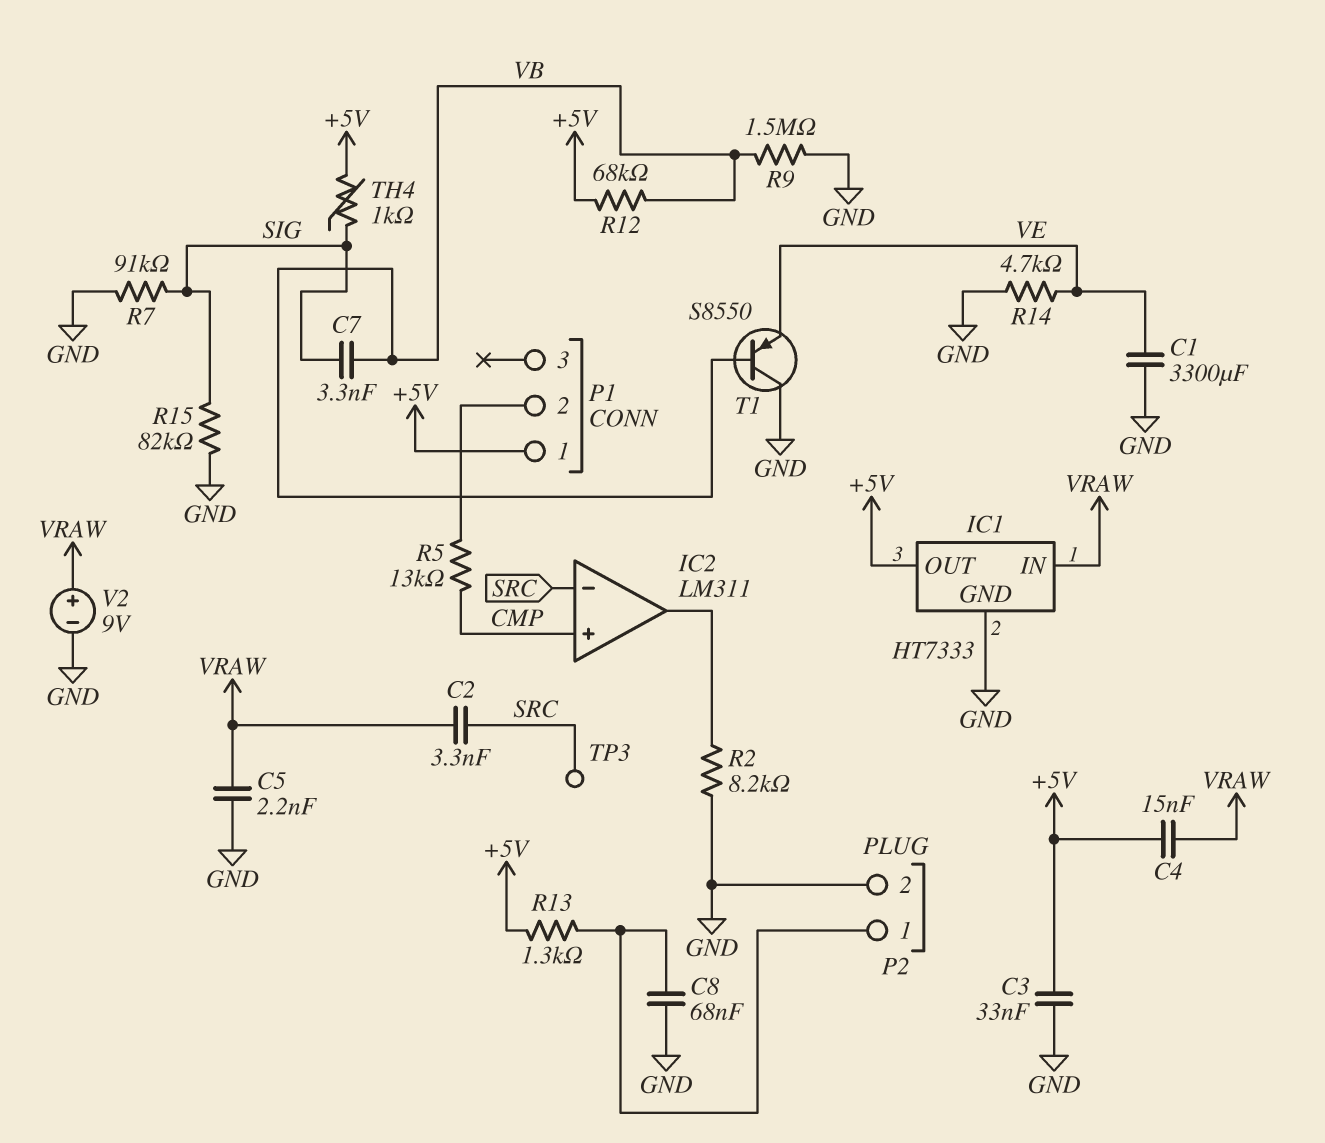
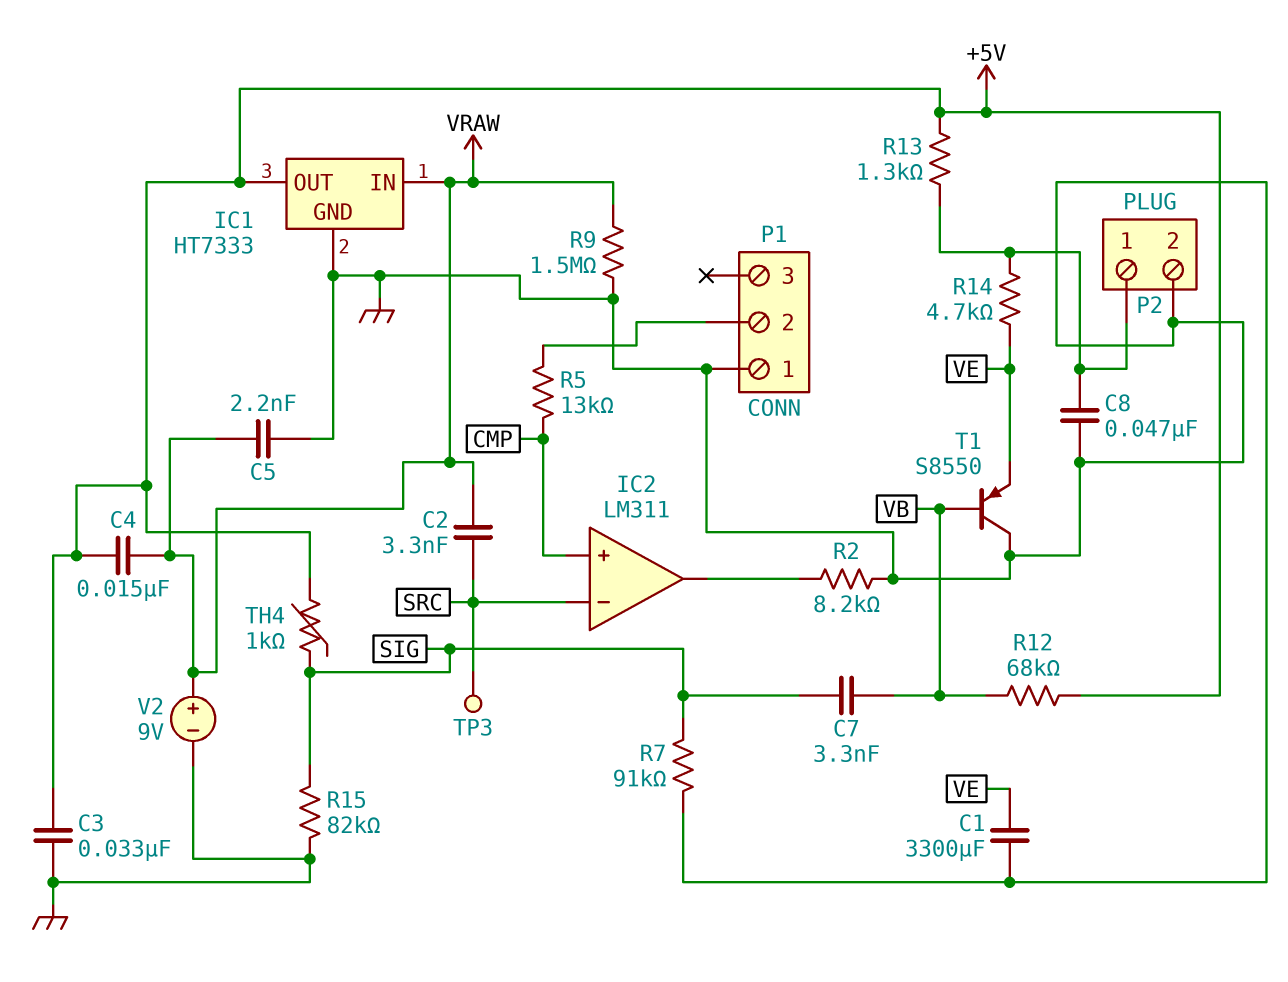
C8: 68nF (GND, P2/1) -> 47nF (GND, P2/1)
P1 pin 1: +5V -> GND
R9: 1.5M (GND, VB) -> 1.5M (GND, VRAW)
R14: 4.7k (GND, VE) -> 4.7k (P2/1, VE)

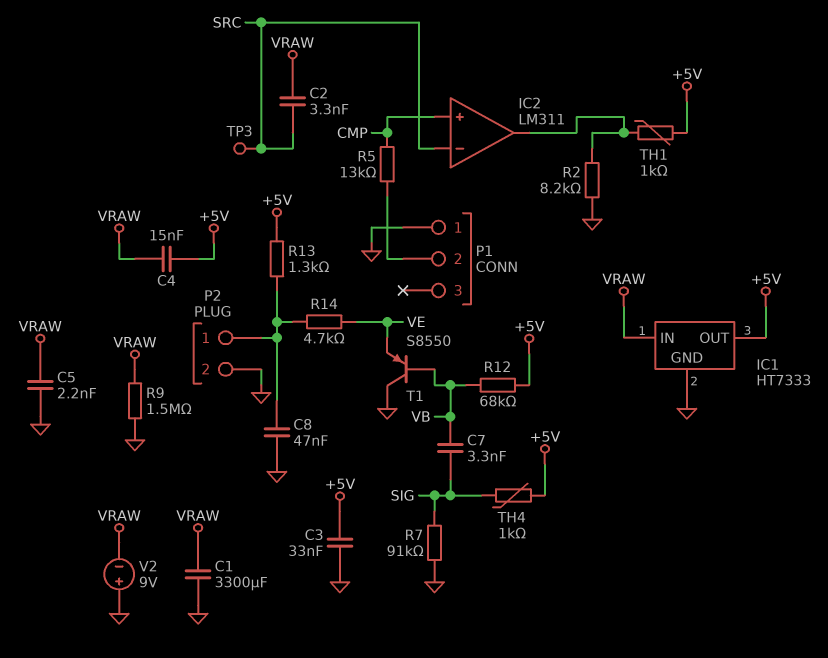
C1: 3300uF (GND, VE) -> 3300uF (GND, VRAW)
R15: 82k (GND, SIG) -> none
TH1: none -> 1k (+5V, IC2/out)
V2: 9V (plus VRAW, minus GND) -> 9V (plus GND, minus VRAW)

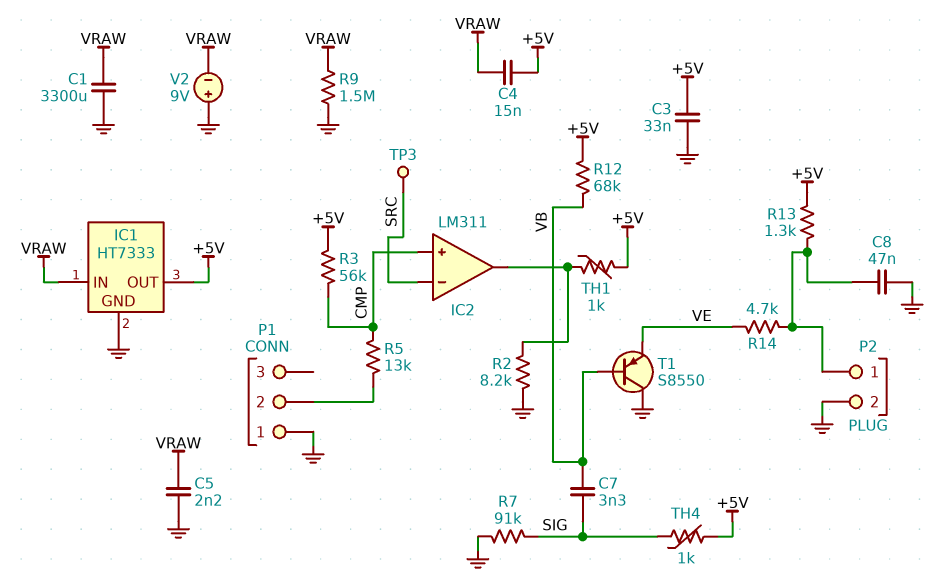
C2: 3.3nF (SRC, VRAW) -> none
R3: none -> 56k (+5V, CMP)

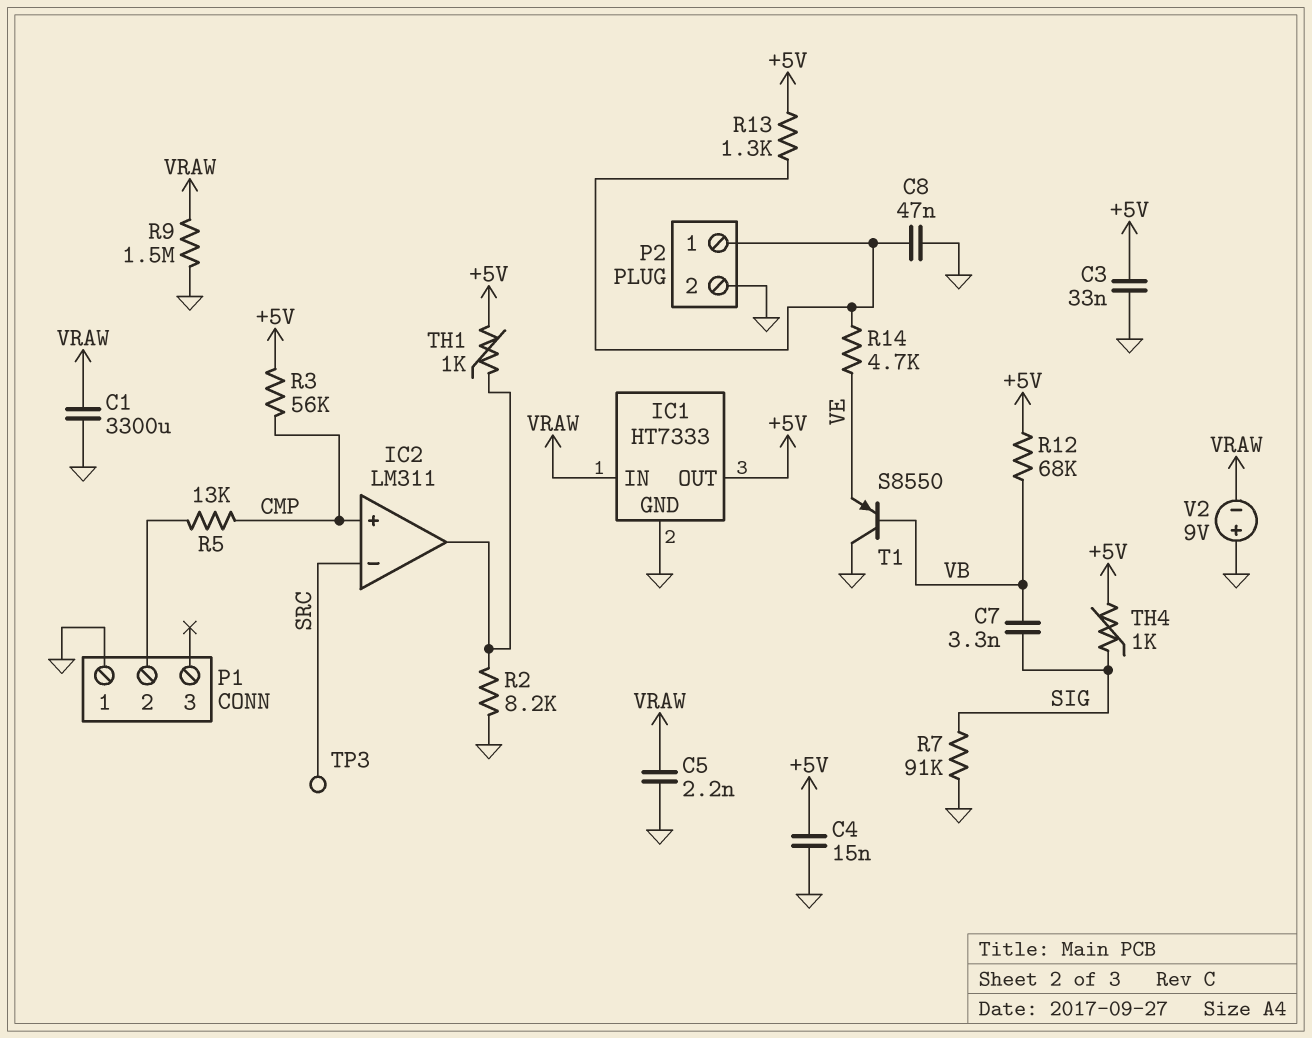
C4: 15nF (+5V, VRAW) -> 15nF (+5V, GND)

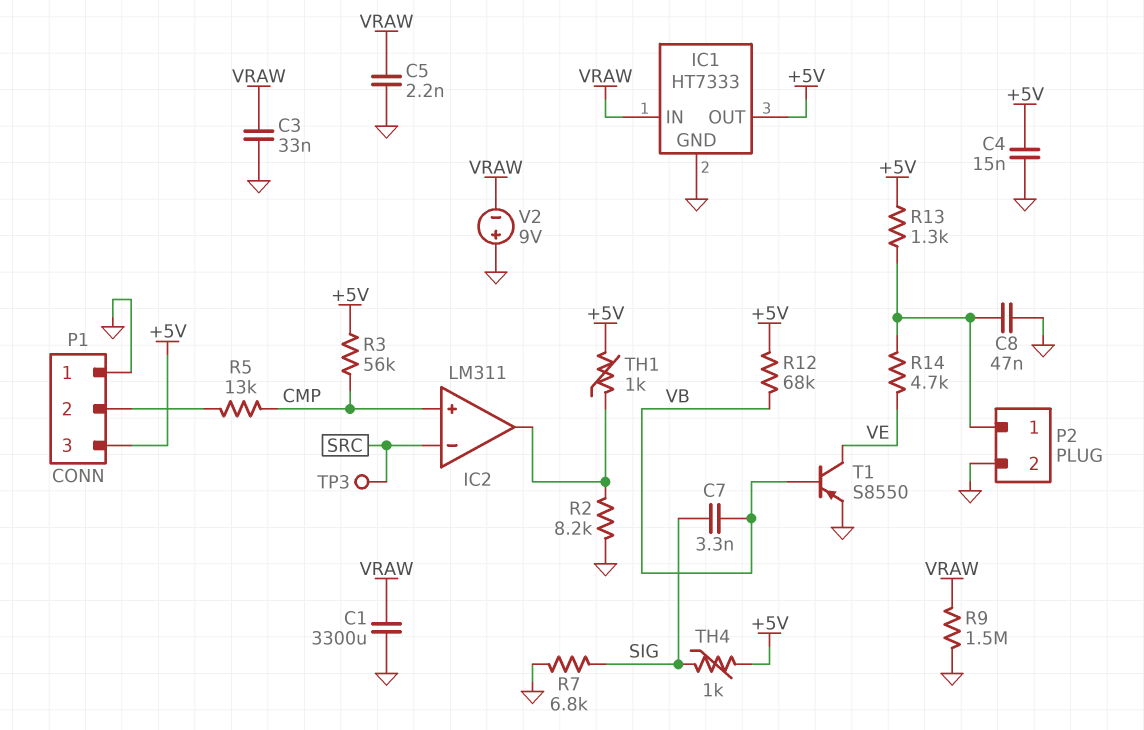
C3: 33nF (+5V, GND) -> 33nF (GND, VRAW)
P1 pin 3: none -> +5V
R7: 91k (GND, SIG) -> 6.8k (GND, SIG)
T1: PNP S8550 (B VB, C GND, E VE) -> PNP S8550 (B VB, C VE, E GND)

